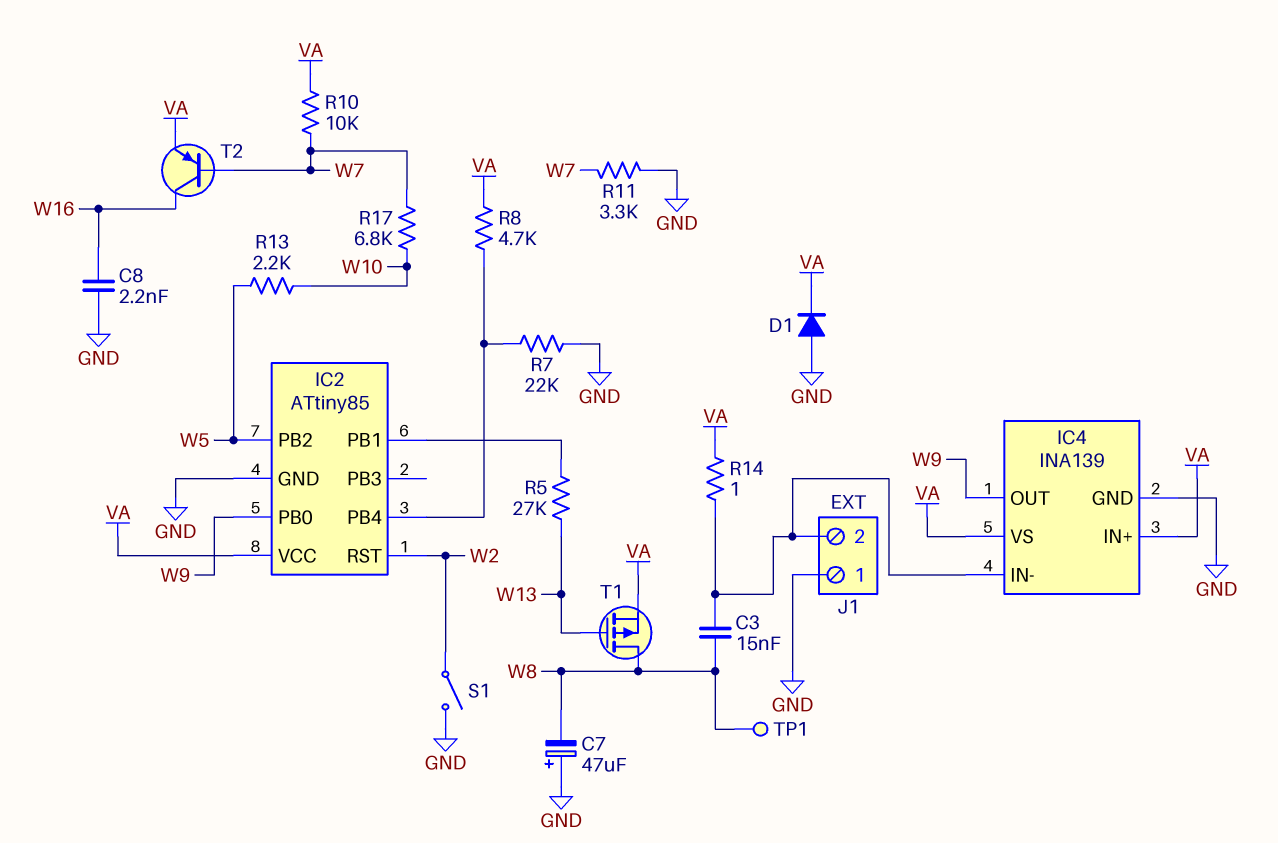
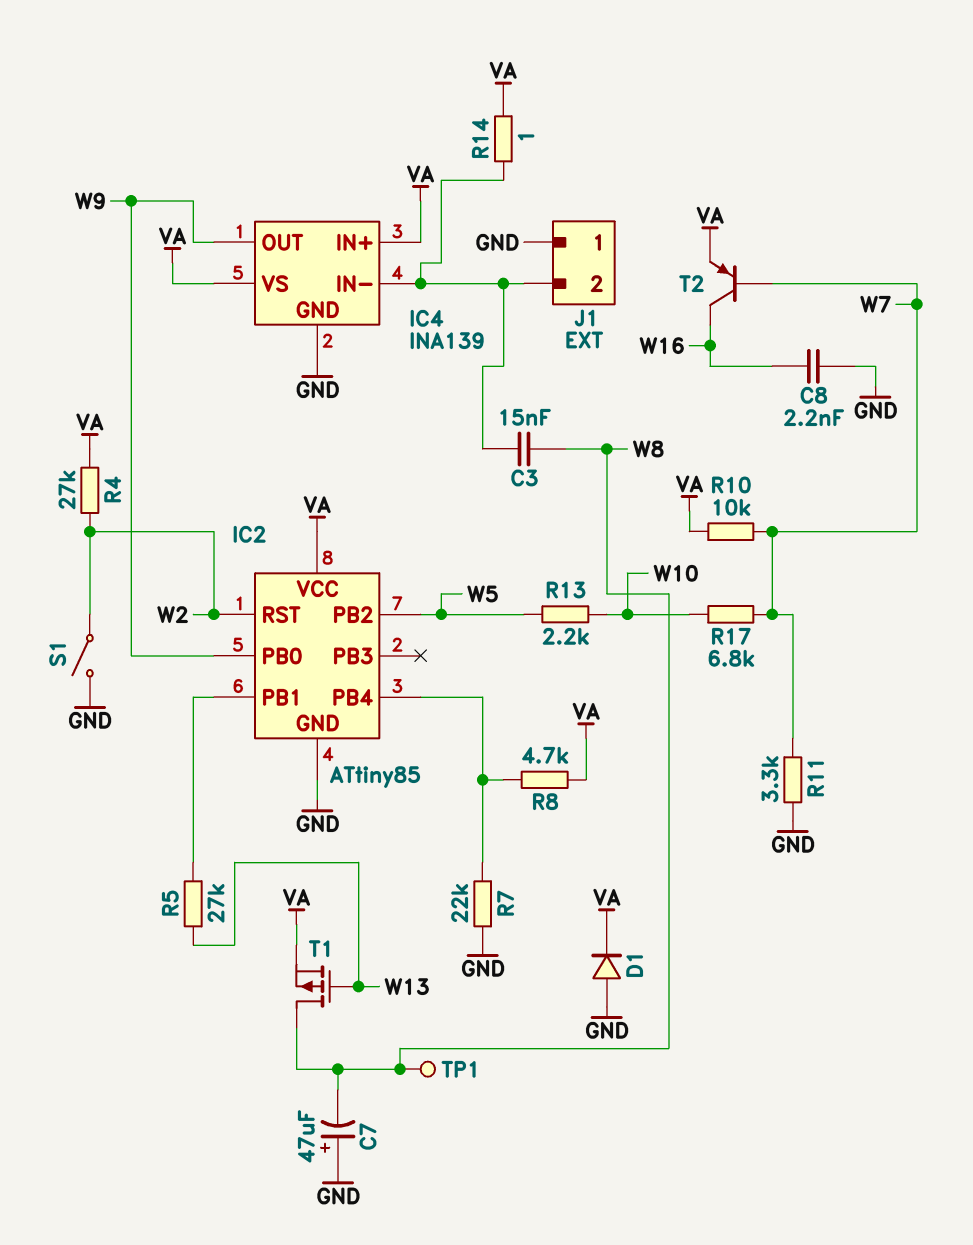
R4: none -> 27k (VA, W2)

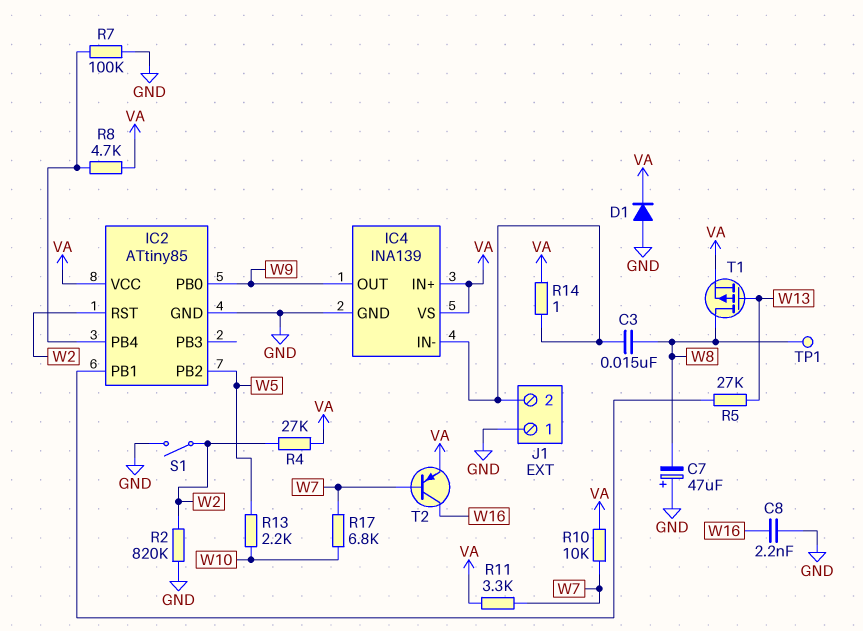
R2: none -> 820k (GND, W2)
R7: 22k (GND, IC2/PB4) -> 100k (GND, IC2/PB4)
R11: 3.3k (GND, W7) -> 3.3k (VA, W7)

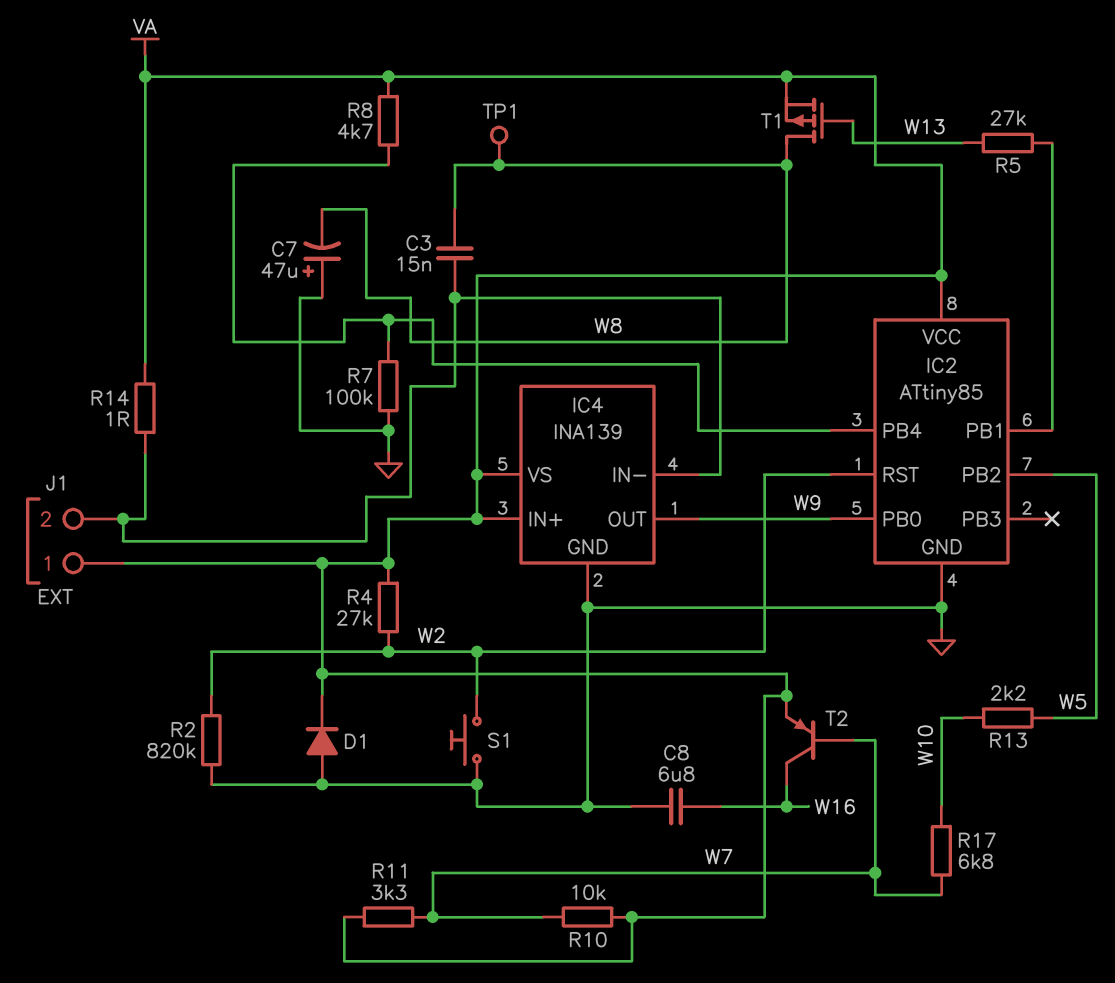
C8: 2.2nF (GND, W16) -> 6.8uF (GND, W16)
J1 pin 1: GND -> VA
S1: switch (GND, W2) -> button (GND, W2)

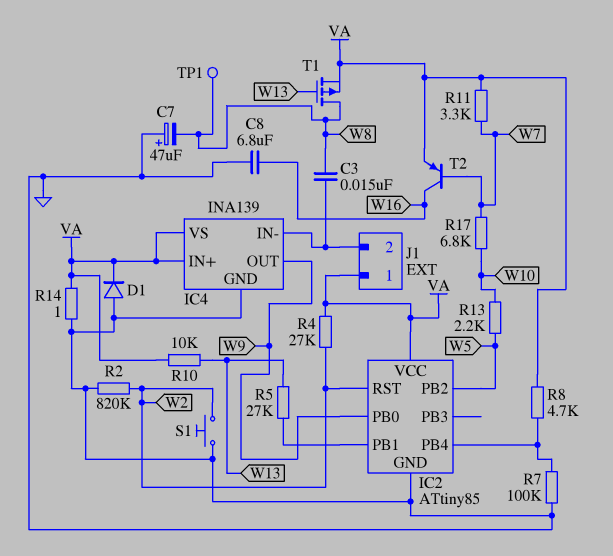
R10: 10k (VA, W7) -> 10k (VA, W13)
R14: 1 (IC4/IN-, VA) -> 1 (GND, VA)

